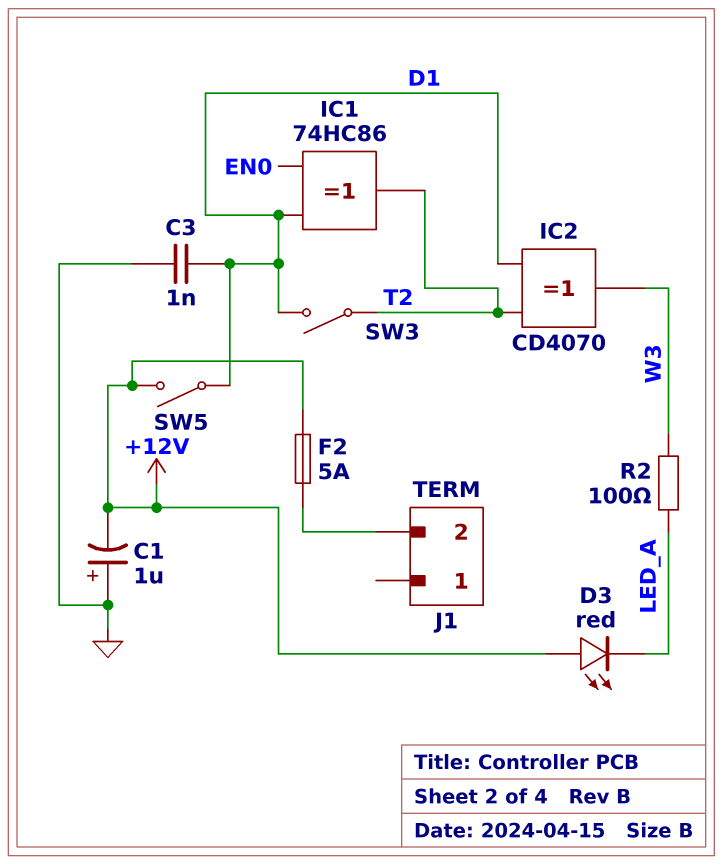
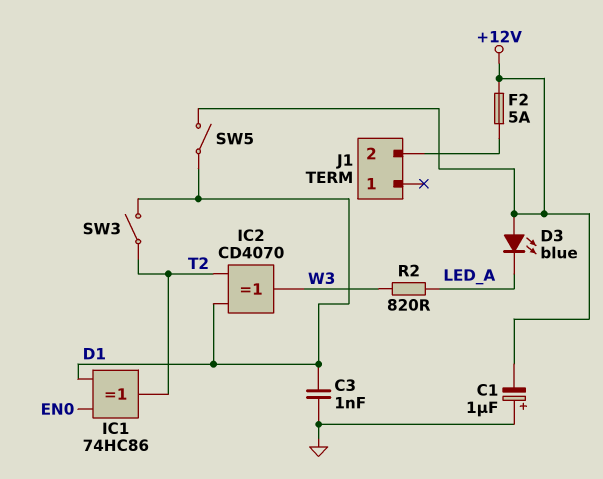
D3: LED red (A +12V, K LED_A) -> LED blue (A +12V, K LED_A)
R2: 100 (LED_A, W3) -> 820 (LED_A, W3)

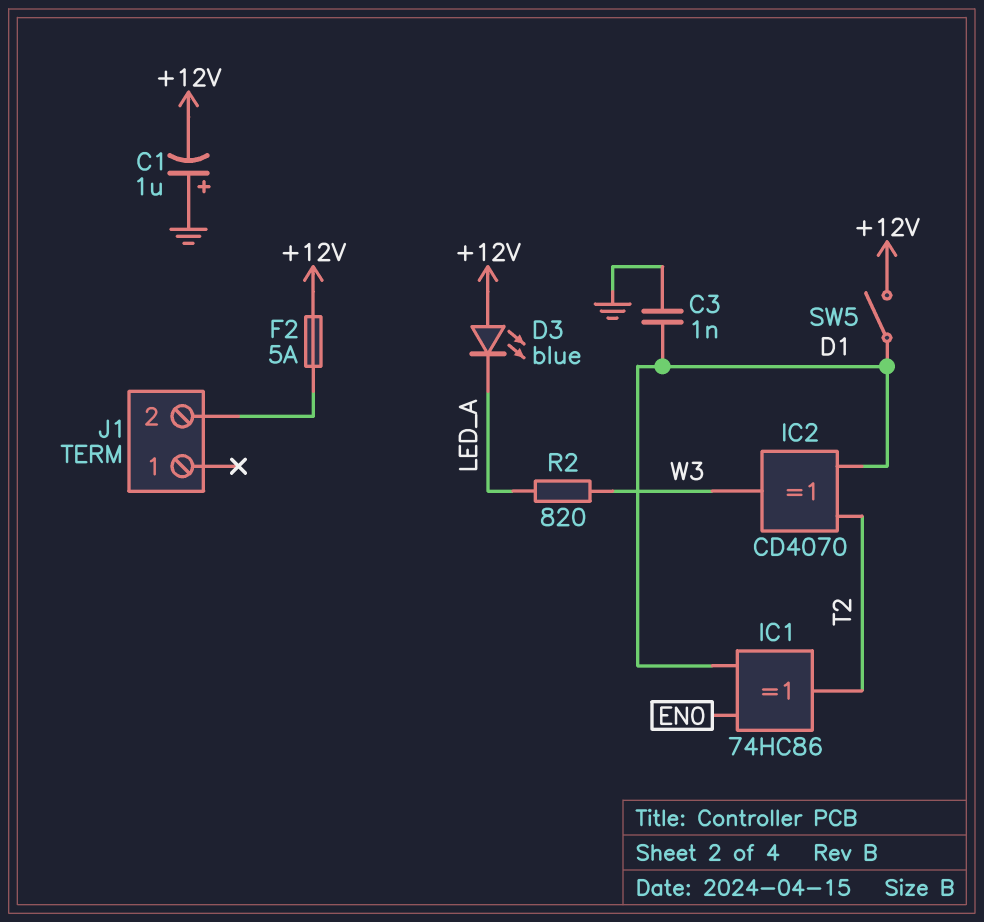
SW3: switch (D1, T2) -> none

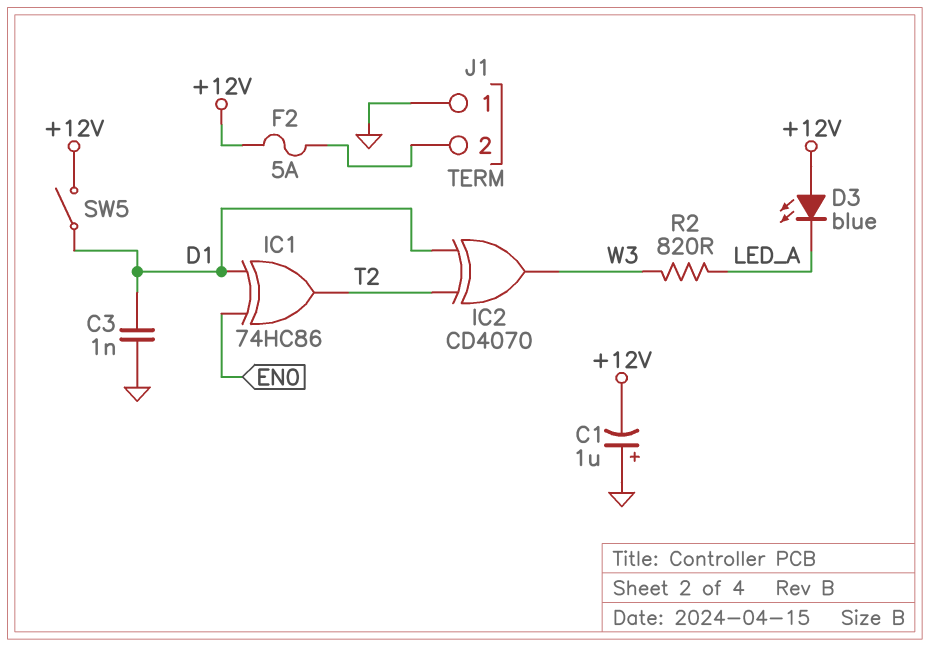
J1 pin 1: none -> GND

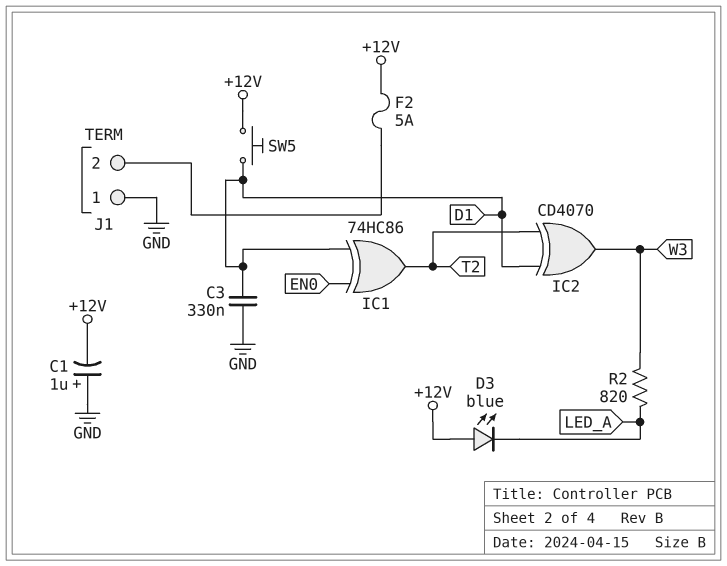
C3: 1nF (D1, GND) -> 330nF (D1, GND)
SW5: switch (+12V, D1) -> button (+12V, D1)

